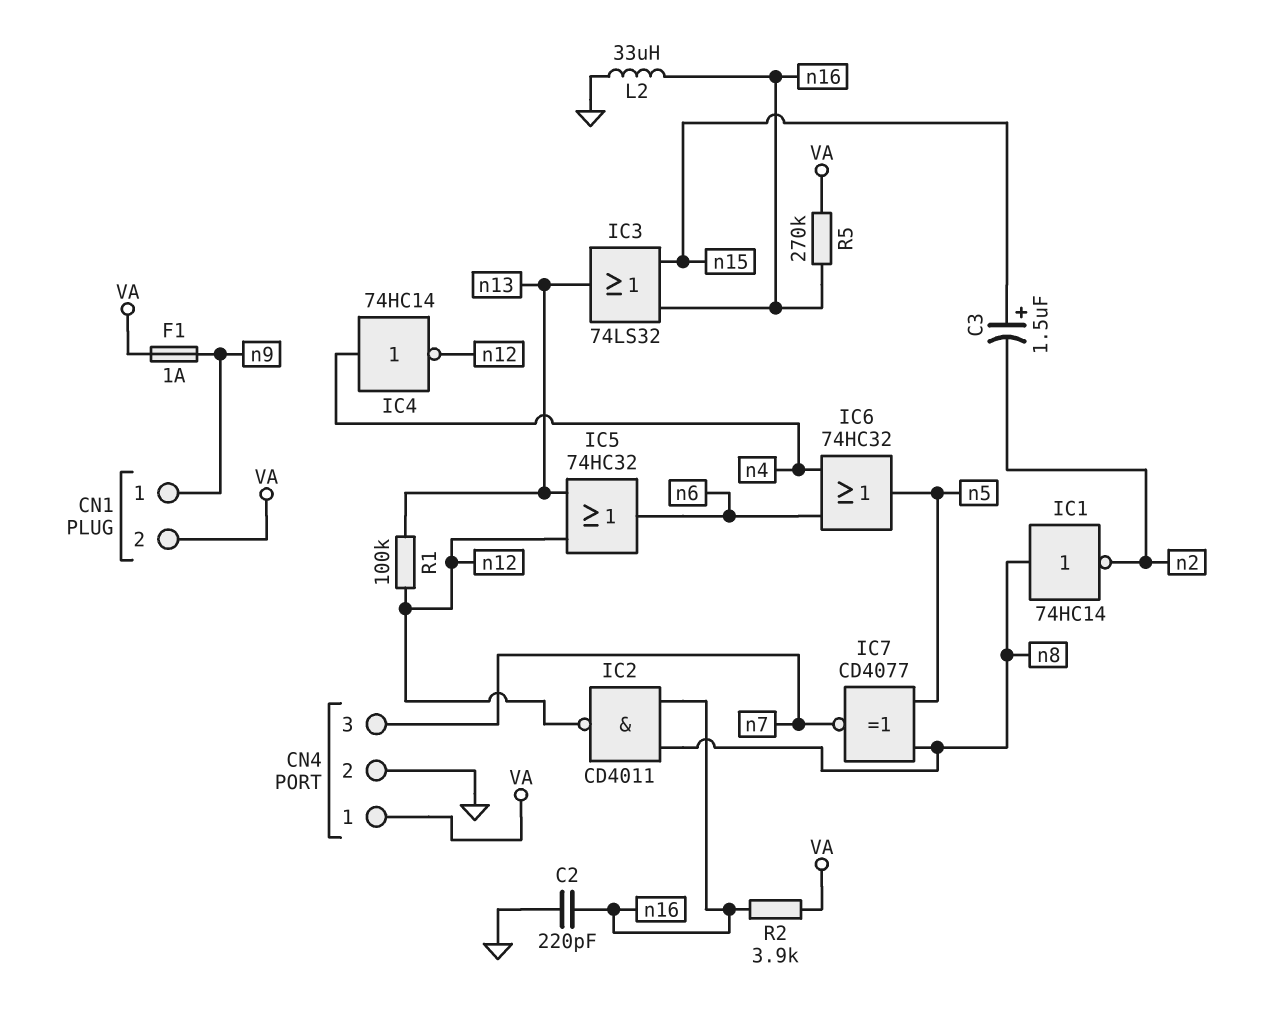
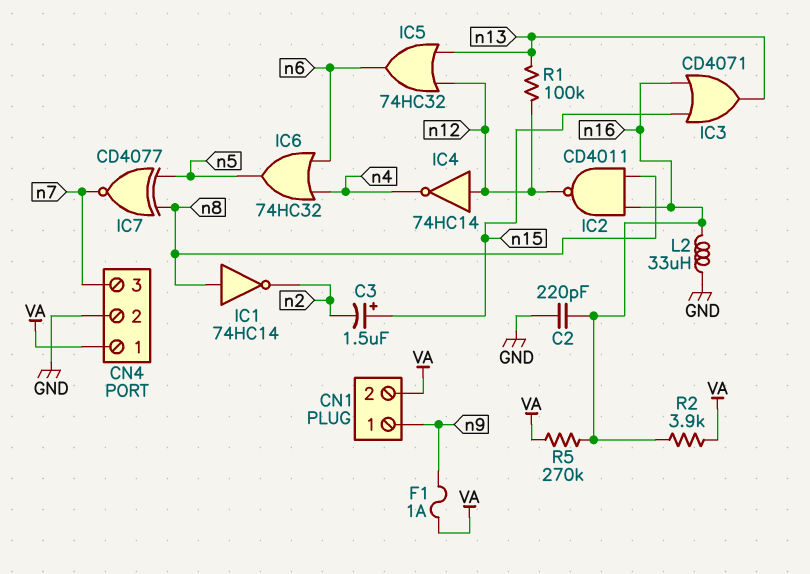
IC3: OR 74LS32 (in n15, in n16, out n13) -> OR CD4071 (in n15, in n16, out n13)
IC4: NOT 74HC14 (in n4, out n12) -> NOT 74HC14 (in n12, out n4)

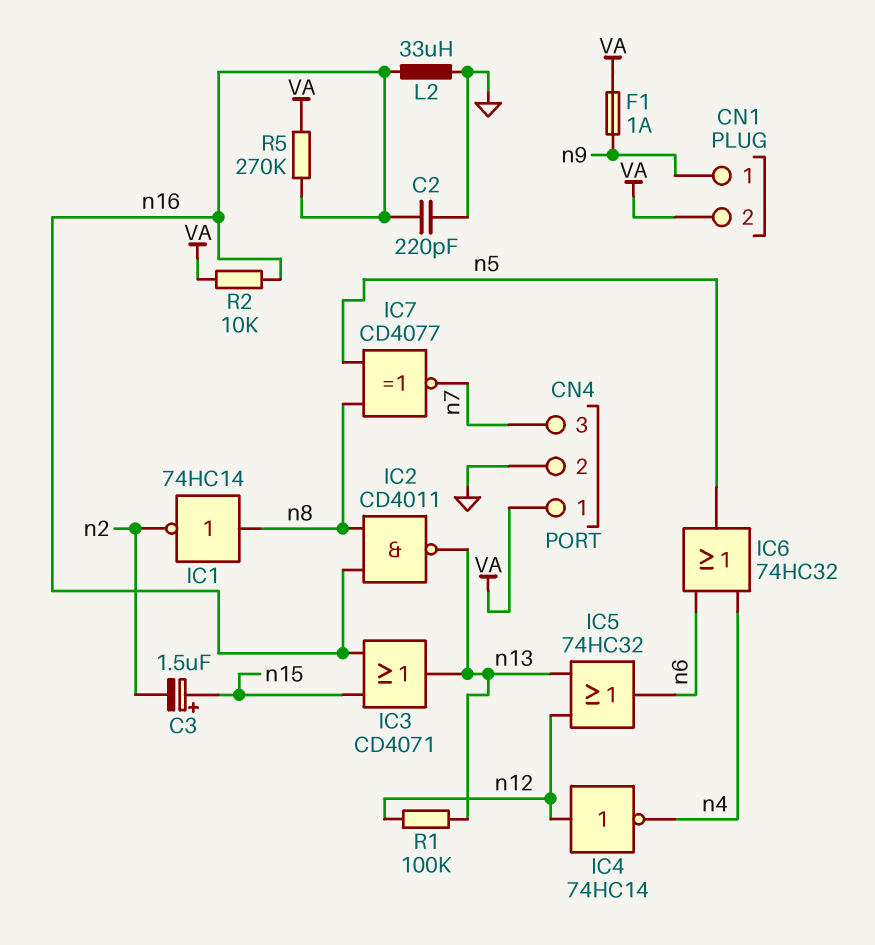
IC2: NAND CD4011 (in n8, in n16, out n12) -> NAND CD4011 (in n8, in n16, out n13)
R2: 3.9k (VA, n16) -> 10k (VA, n16)

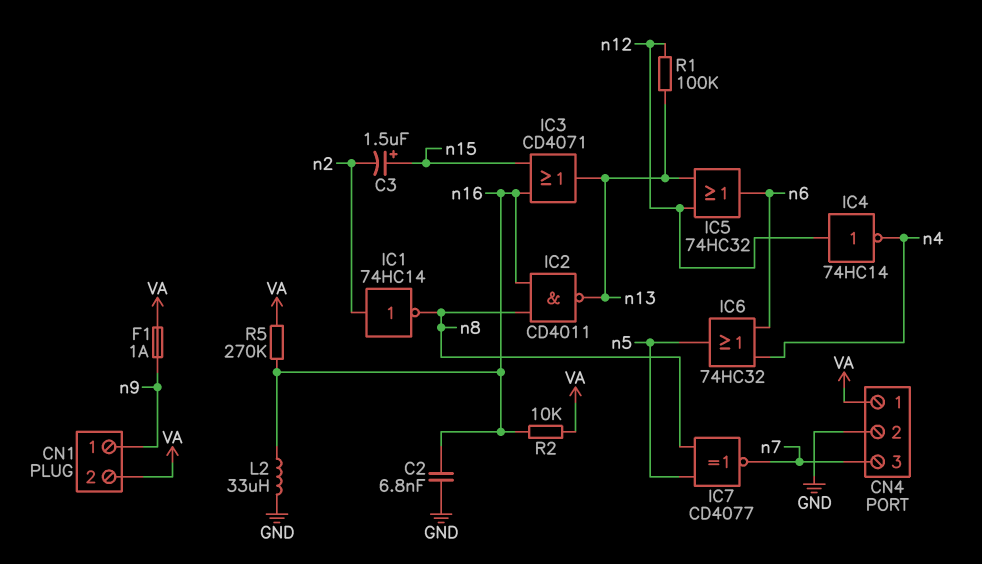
C2: 220pF (GND, n16) -> 6.8nF (GND, n16)
IC1: NOT 74HC14 (in n8, out n2) -> NOT 74HC14 (in n2, out n8)

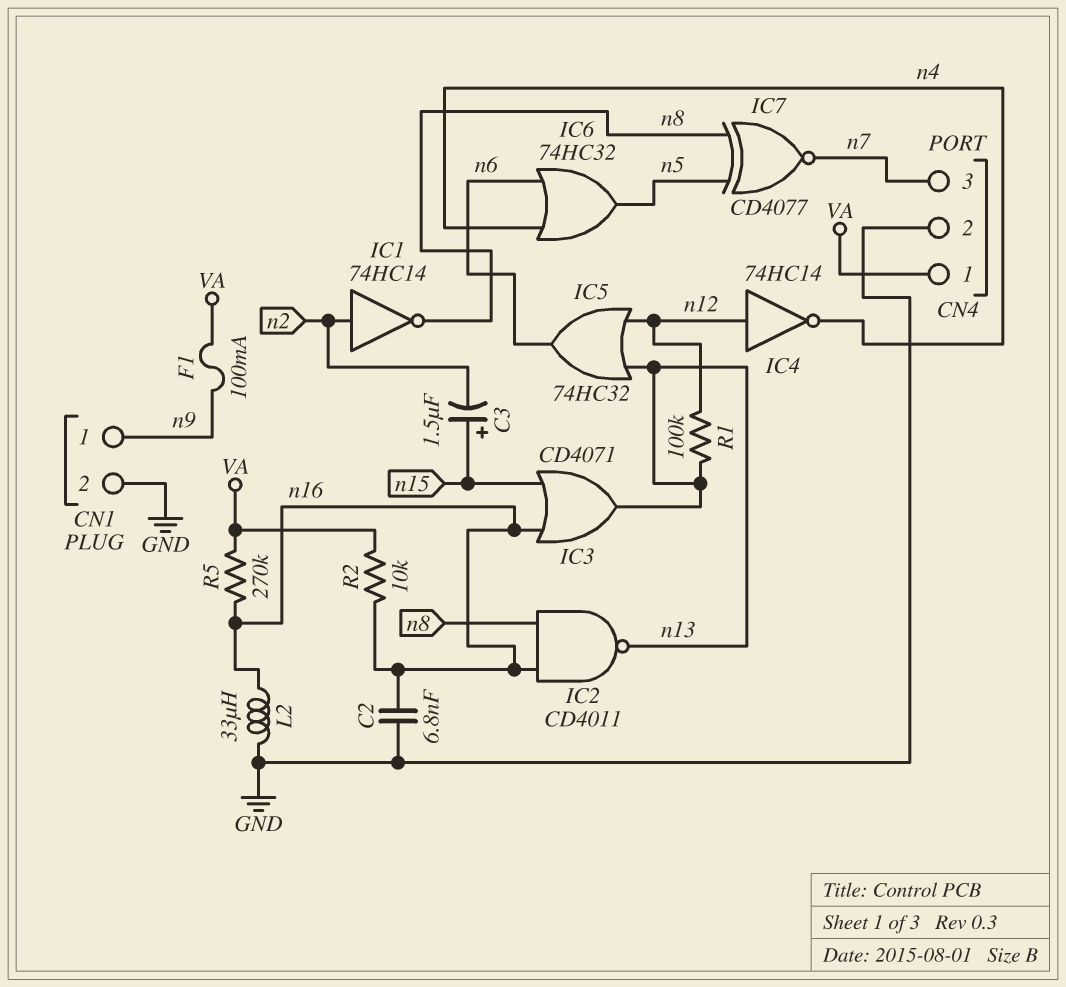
CN1 pin 2: VA -> GND
F1: 1A (VA, n9) -> 100mA (VA, n9)

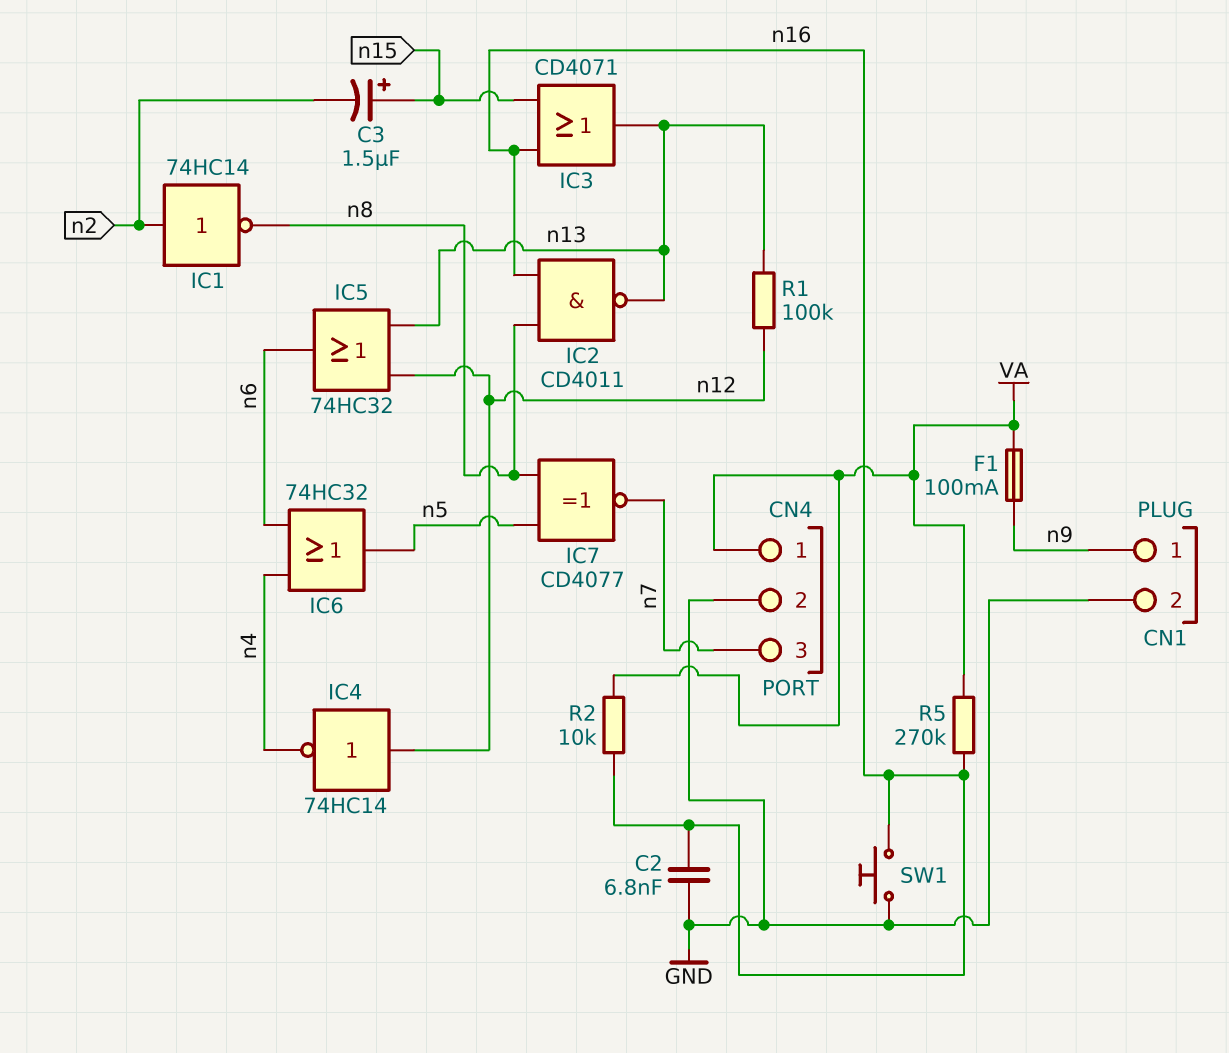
L2: 33uH (GND, n16) -> none
SW1: none -> button (GND, n16)

